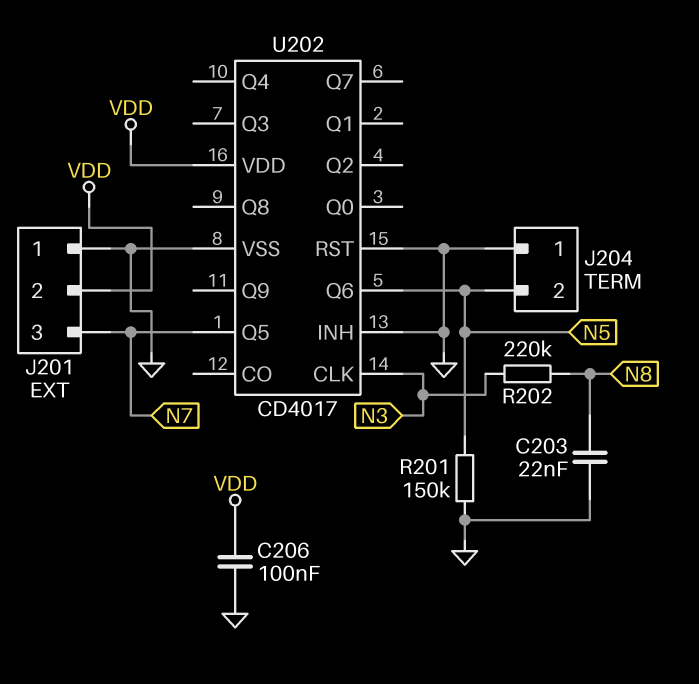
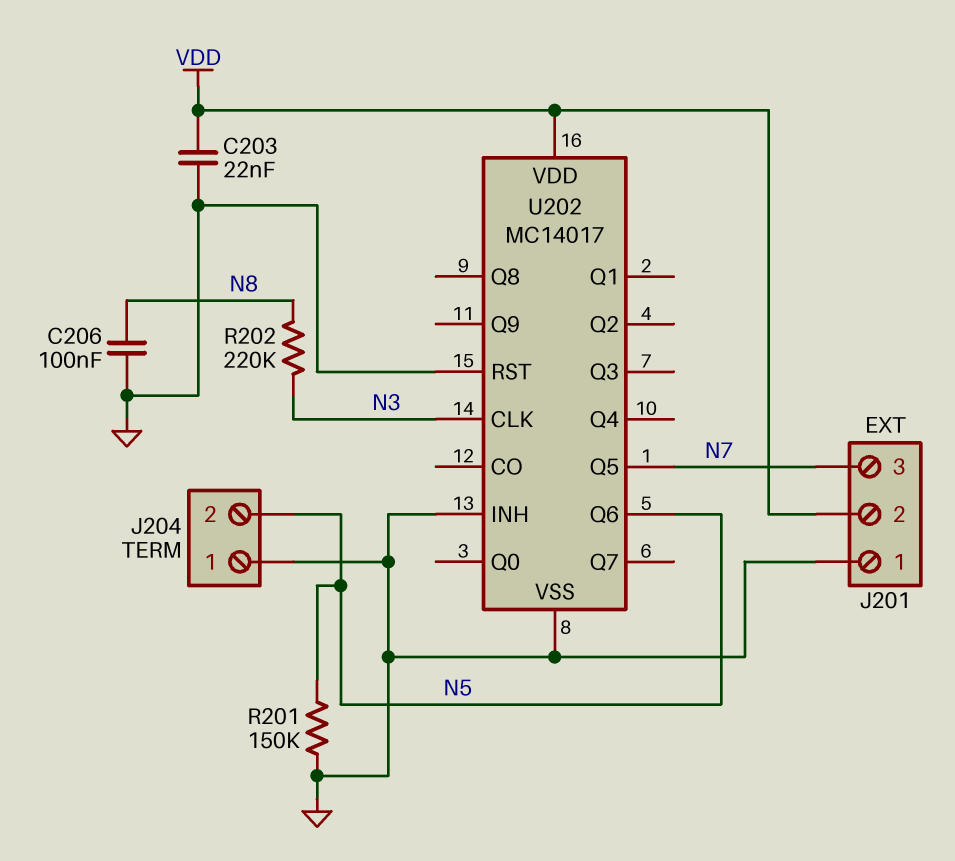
C203: 22nF (GND, N8) -> 22nF (GND, VDD)
C206: 100nF (GND, VDD) -> 100nF (GND, N8)
U202: CD4017 -> MC14017

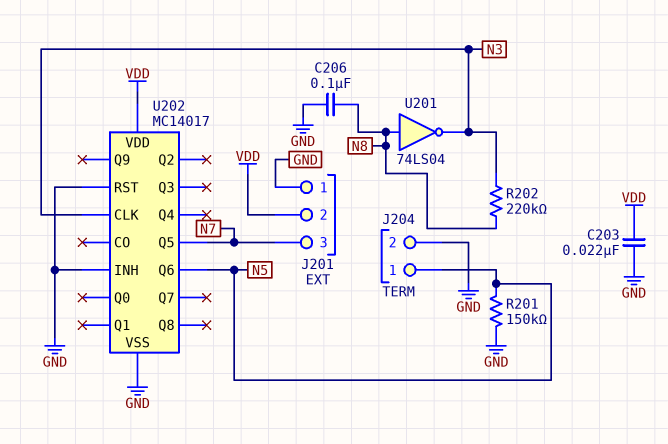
J204 pin 1: GND -> N5
J204 pin 2: N5 -> GND
U201: none -> NOT 74LS04 (in N8, out N3)

